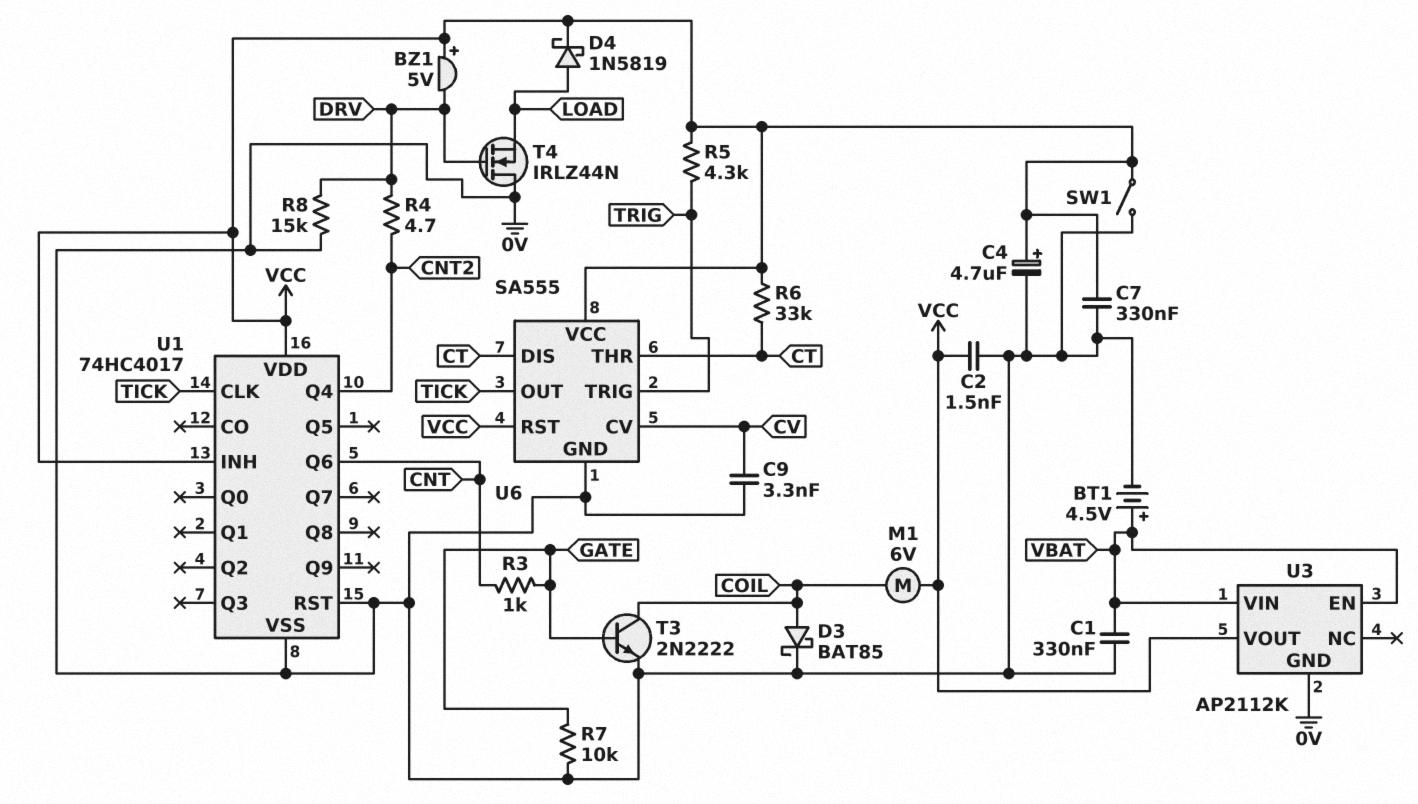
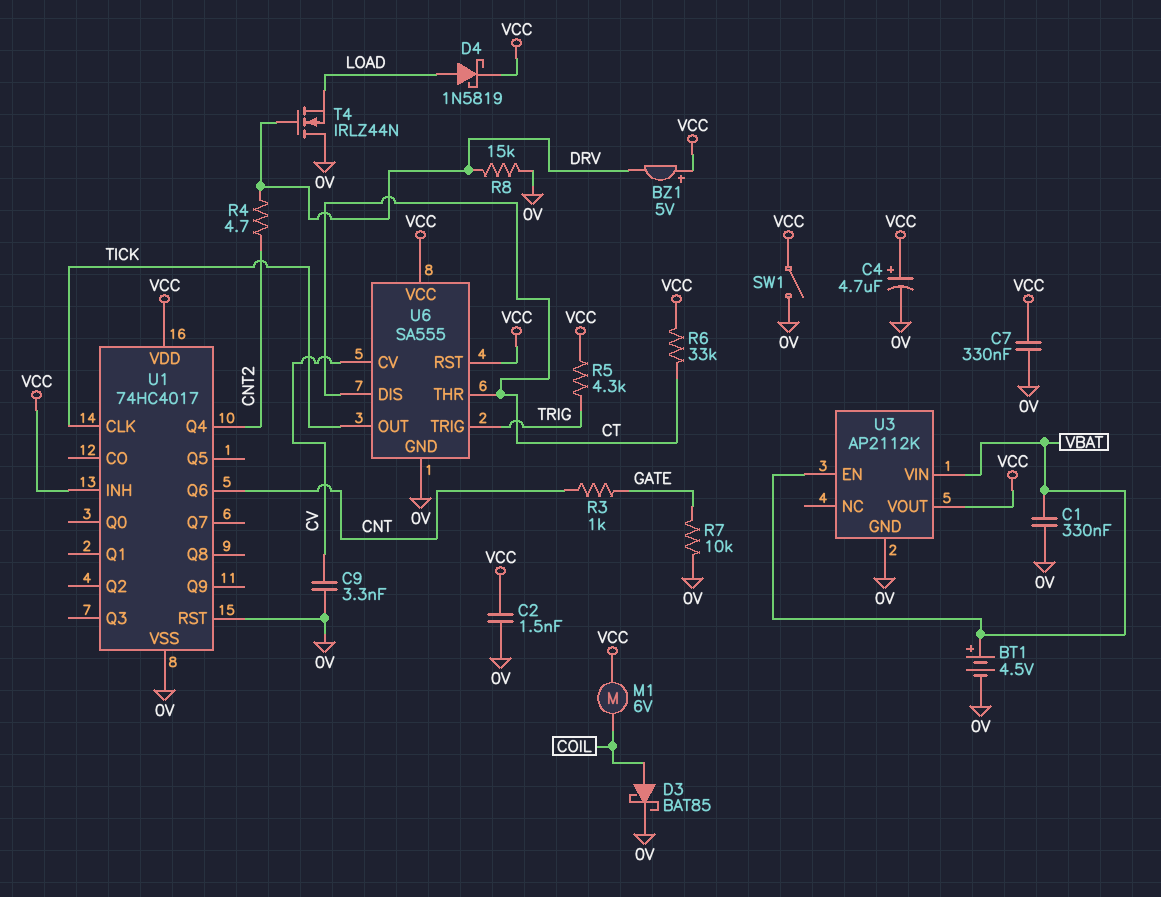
T3: NPN 2N2222 (B GATE, C COIL, E 0V) -> none

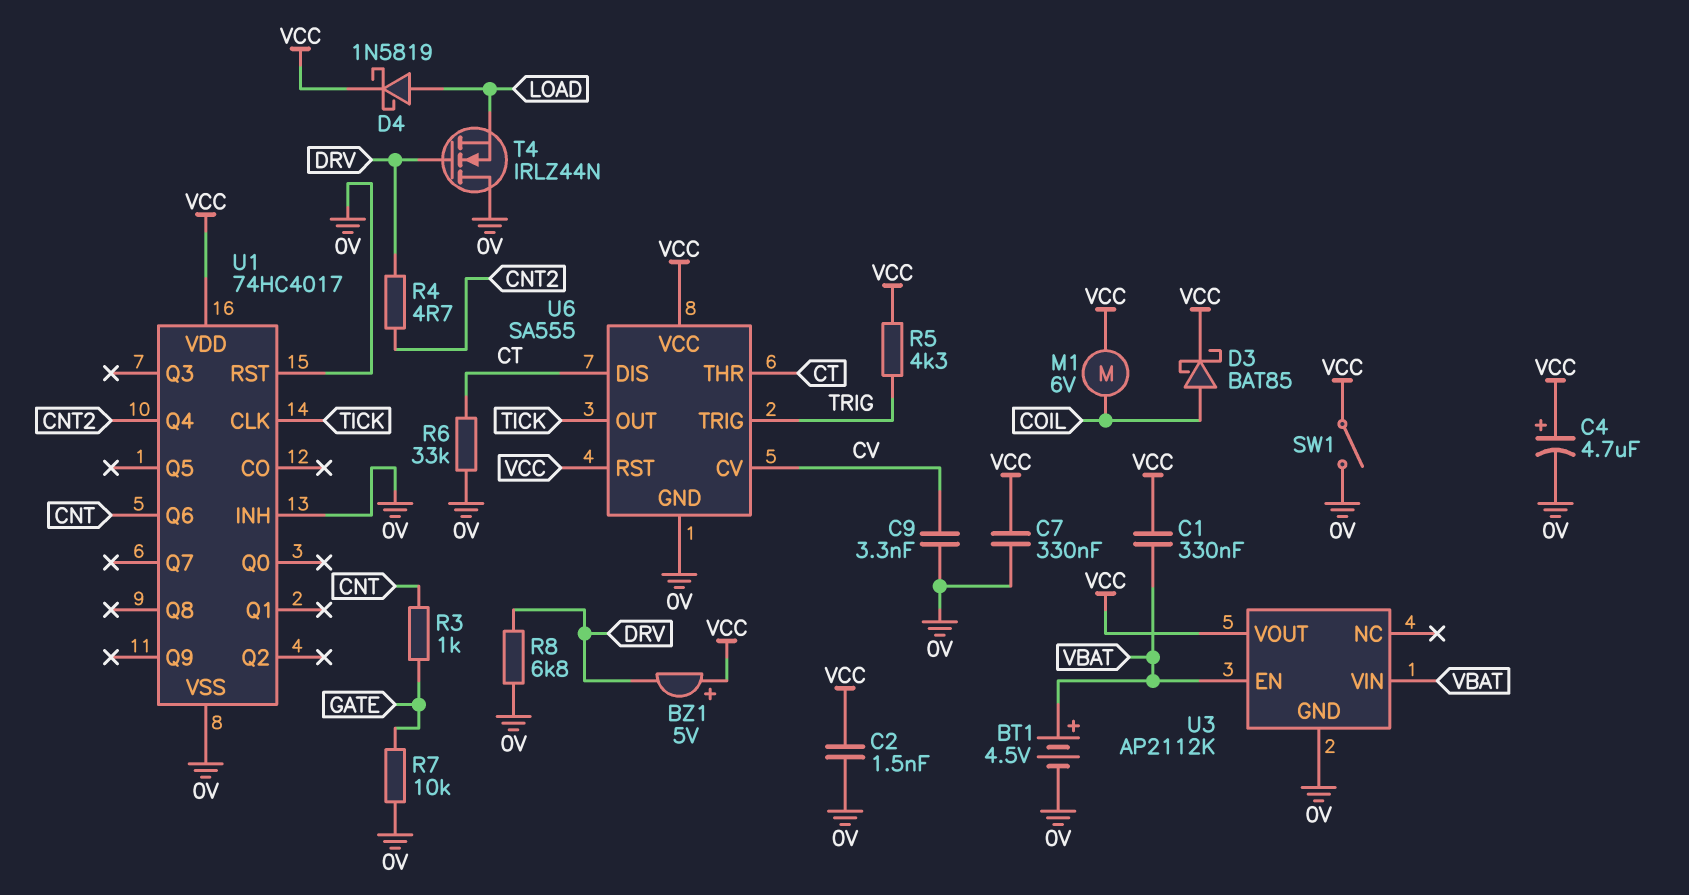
C1: 330nF (0V, VBAT) -> 330nF (VBAT, VCC)
D3: schottky BAT85 (A COIL, K 0V) -> schottky BAT85 (A COIL, K VCC)
R6: 33k (CT, VCC) -> 33k (0V, CT)
R8: 15k (0V, DRV) -> 6.8k (0V, DRV)
U1 pin INH: VCC -> 0V

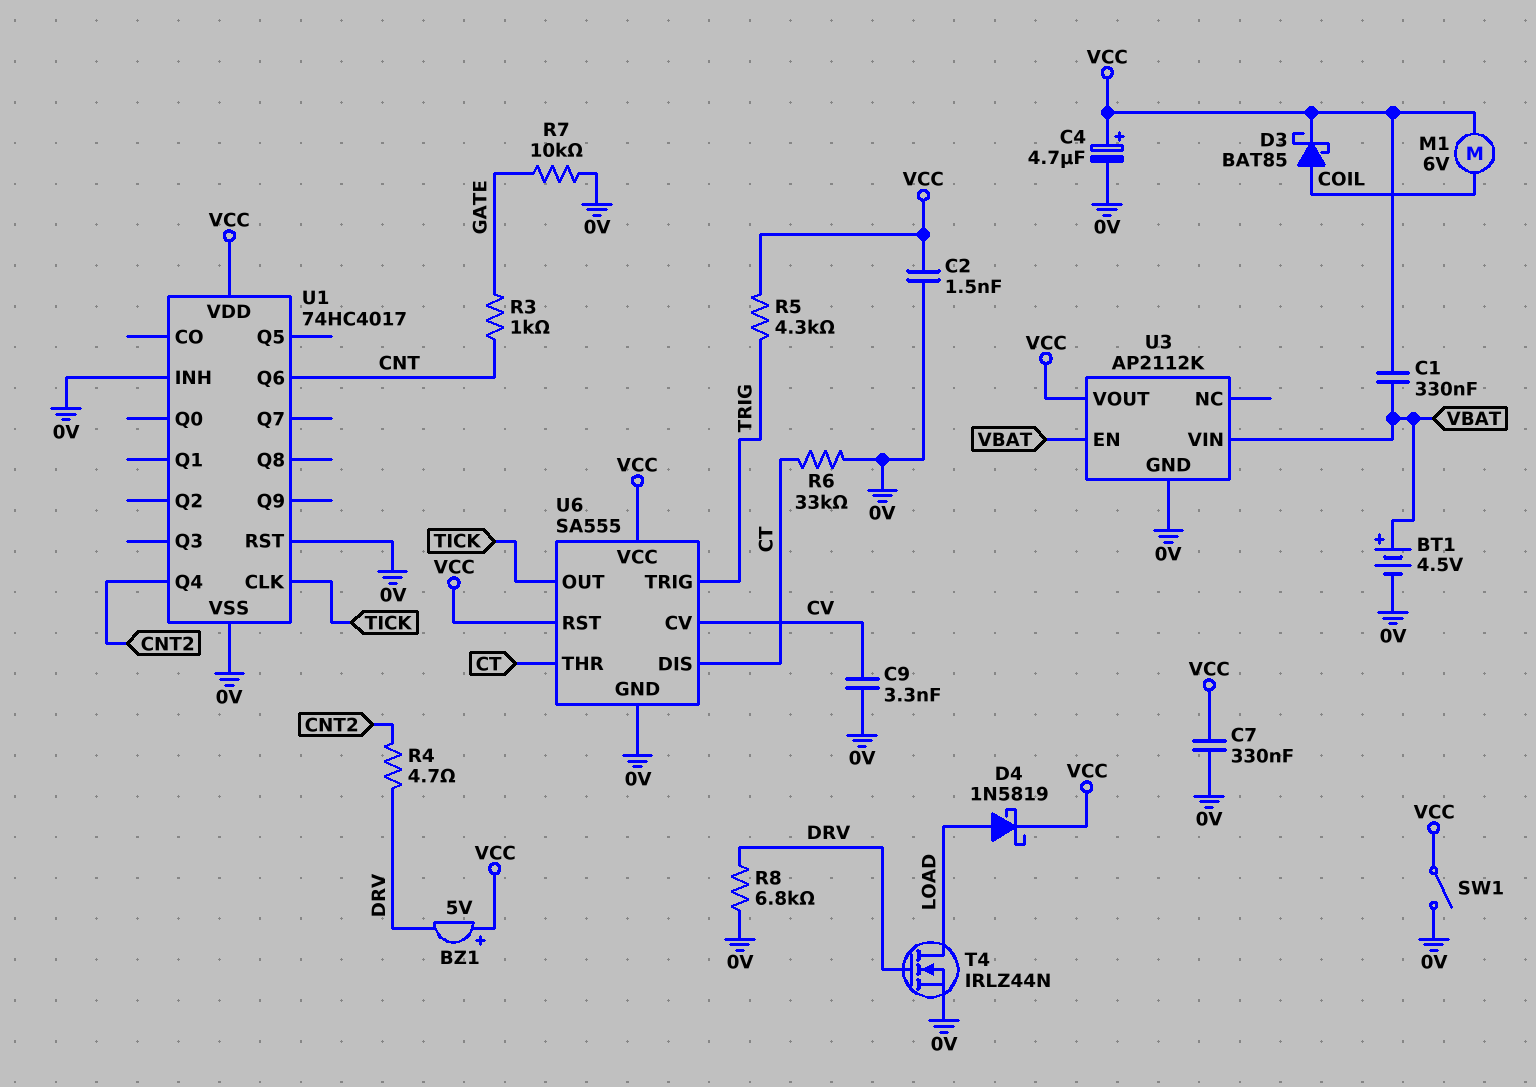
T4: NMOS IRLZ44N (G DRV, D 0V, S LOAD) -> NMOS IRLZ44N (G DRV, D LOAD, S 0V)

